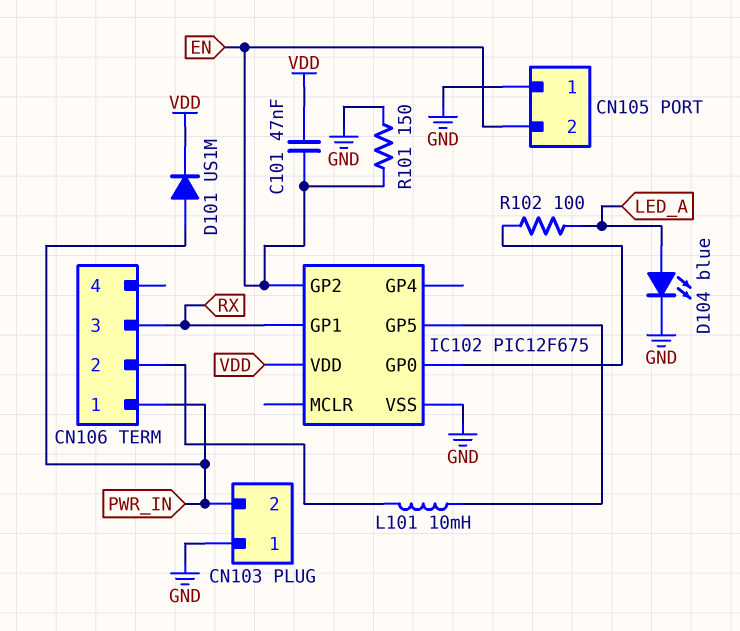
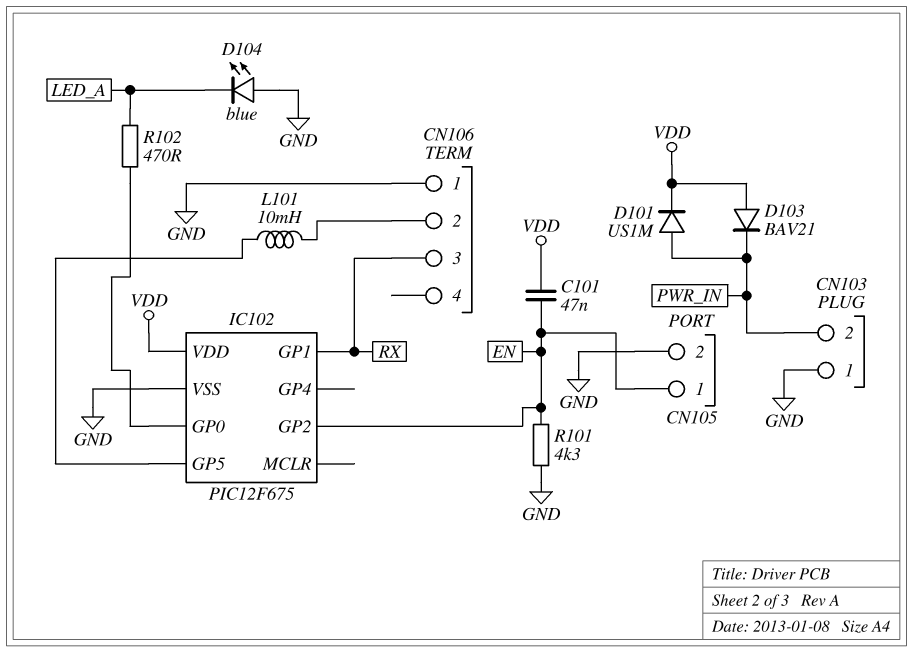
CN105 pin 1: GND -> EN
CN105 pin 2: EN -> GND
CN106 pin 1: PWR_IN -> GND
D103: none -> diode BAV21 (A VDD, K PWR_IN)
D104: LED blue (A LED_A, K GND) -> LED blue (A GND, K LED_A)
R101: 150 (EN, GND) -> 4.3k (EN, GND)
R102: 100 (IC102/GP0, LED_A) -> 470 (IC102/GP0, LED_A)

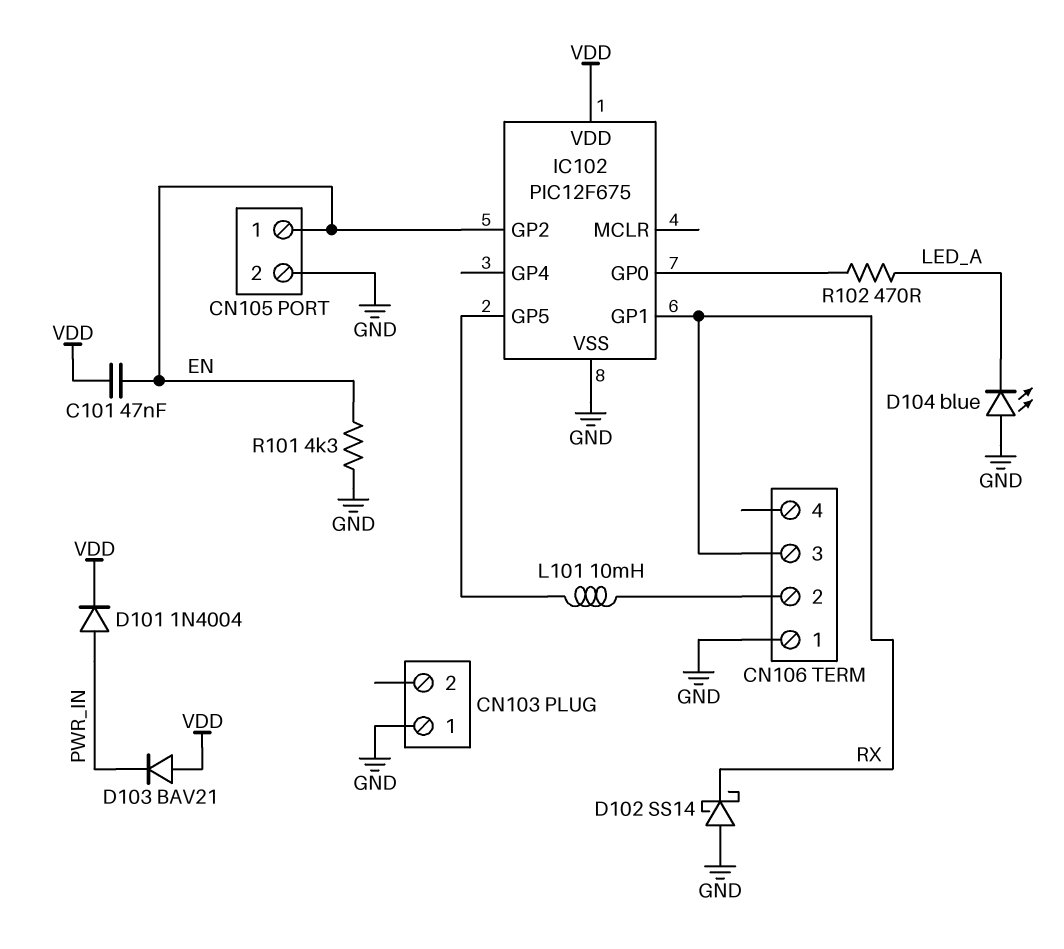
CN103 pin 2: PWR_IN -> none
D101: diode US1M (A PWR_IN, K VDD) -> diode 1N4004 (A PWR_IN, K VDD)
D102: none -> schottky SS14 (A GND, K RX)

